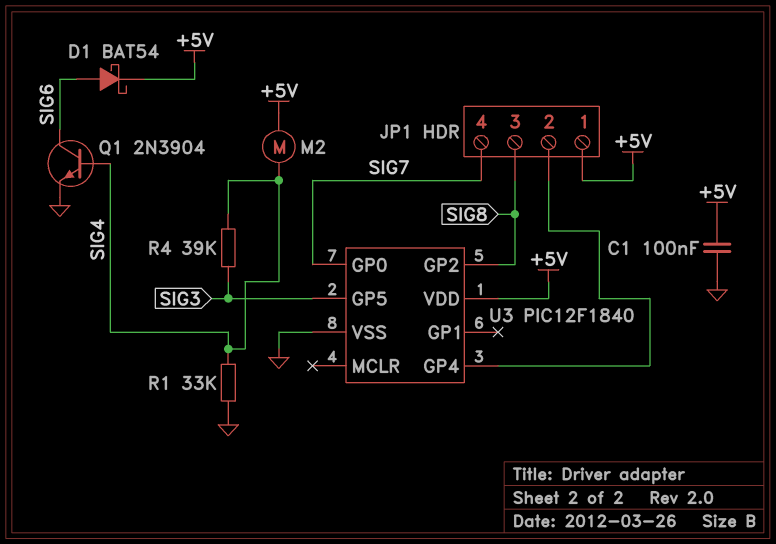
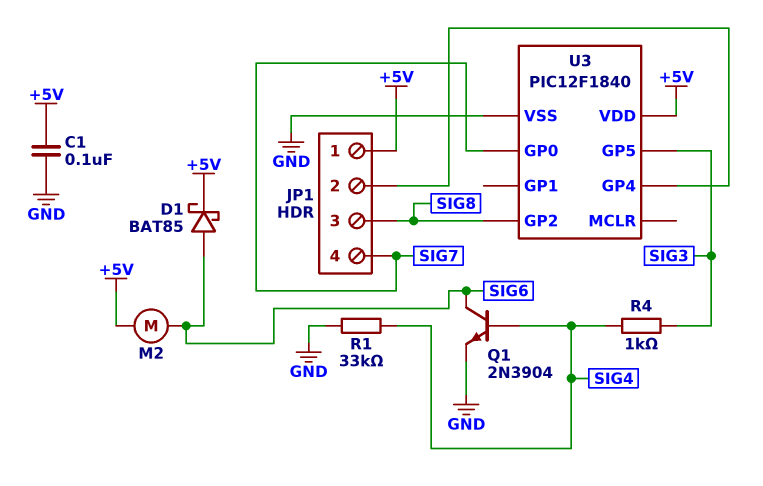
D1: schottky BAT54 (A SIG6, K +5V) -> schottky BAT85 (A SIG6, K +5V)
M2: motor (+5V, SIG4) -> motor (+5V, SIG6)
R4: 39k (SIG3, SIG4) -> 1k (SIG3, SIG4)

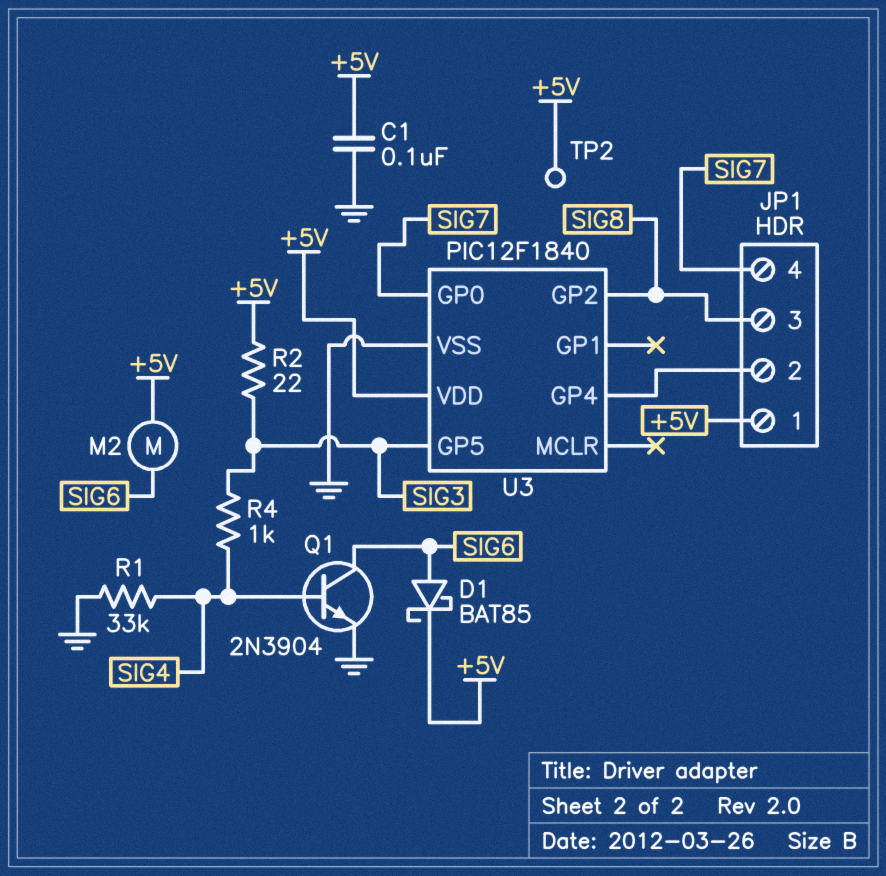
R2: none -> 22 (+5V, SIG3)
TP2: none -> test point (+5V)

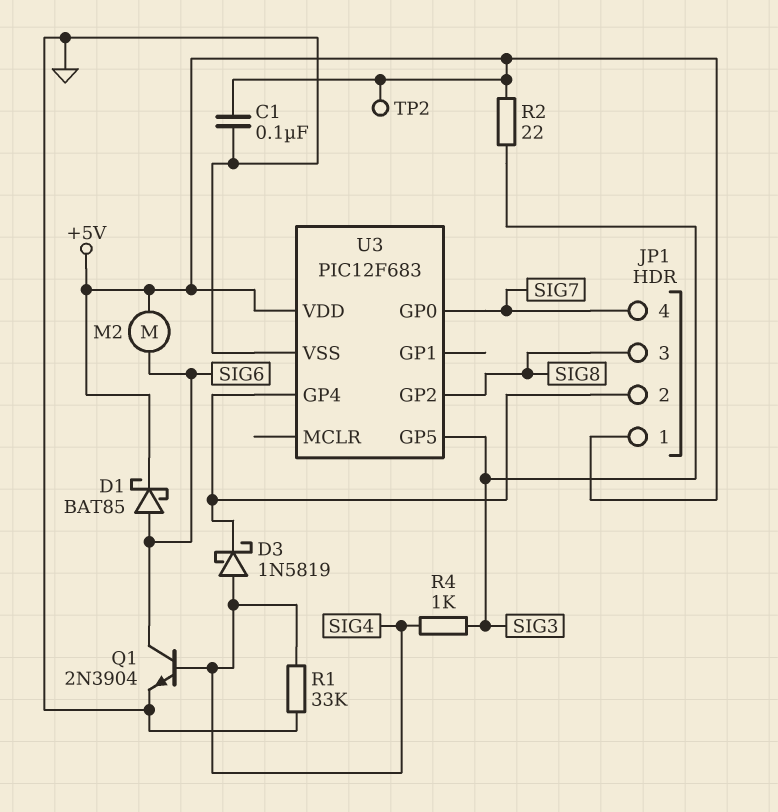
D3: none -> schottky 1N5819 (A SIG4, K JP1/2)
U3: PIC12F1840 -> PIC12F683

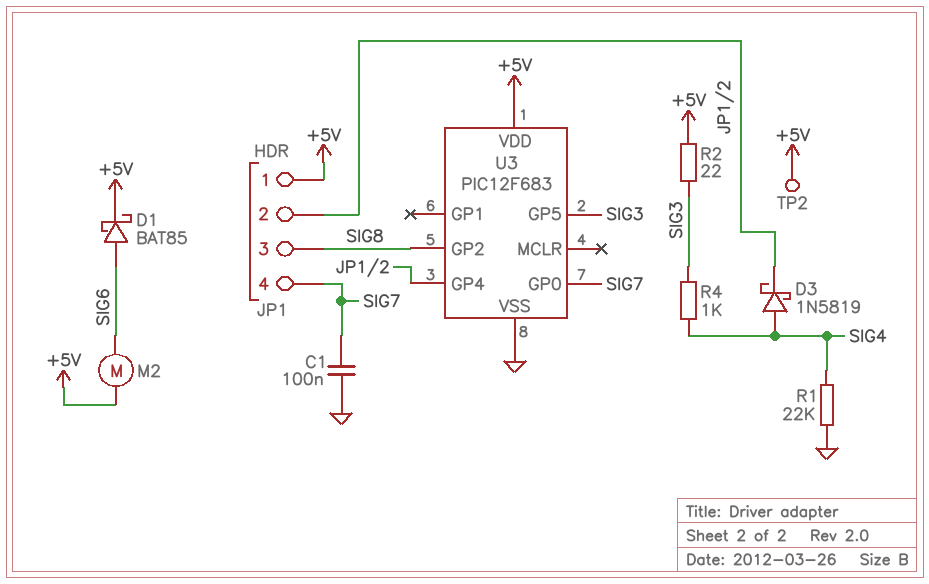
C1: 100nF (+5V, GND) -> 100nF (GND, SIG7)
Q1: NPN 2N3904 (B SIG4, C SIG6, E GND) -> none
R1: 33k (GND, SIG4) -> 22k (GND, SIG4)

